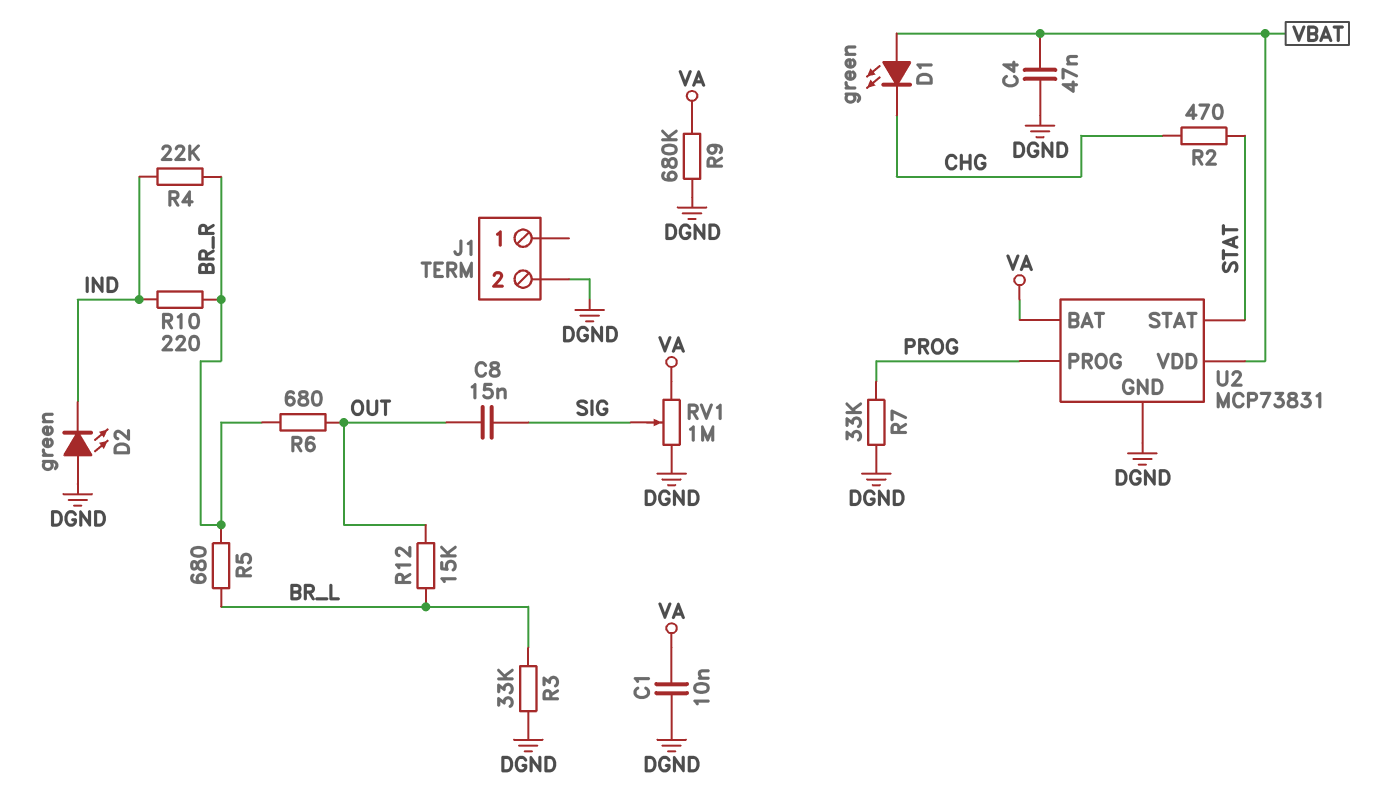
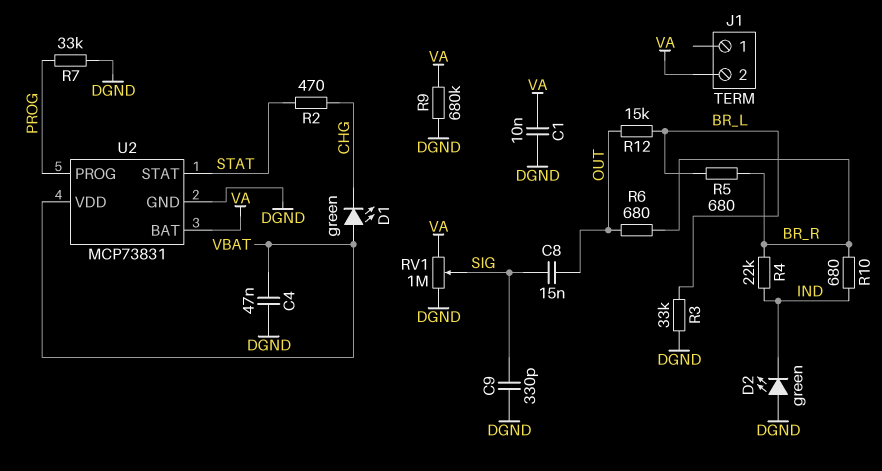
C9: none -> 330pF (DGND, SIG)
J1 pin 2: DGND -> VA
R10: 220 (BR_R, IND) -> 680 (BR_R, IND)

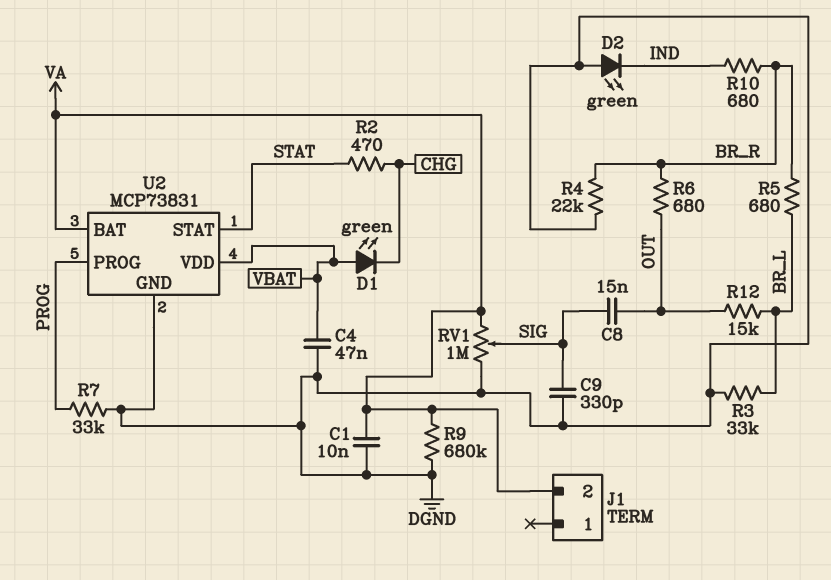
R4: 22k (BR_R, IND) -> 22k (BR_R, DGND)

